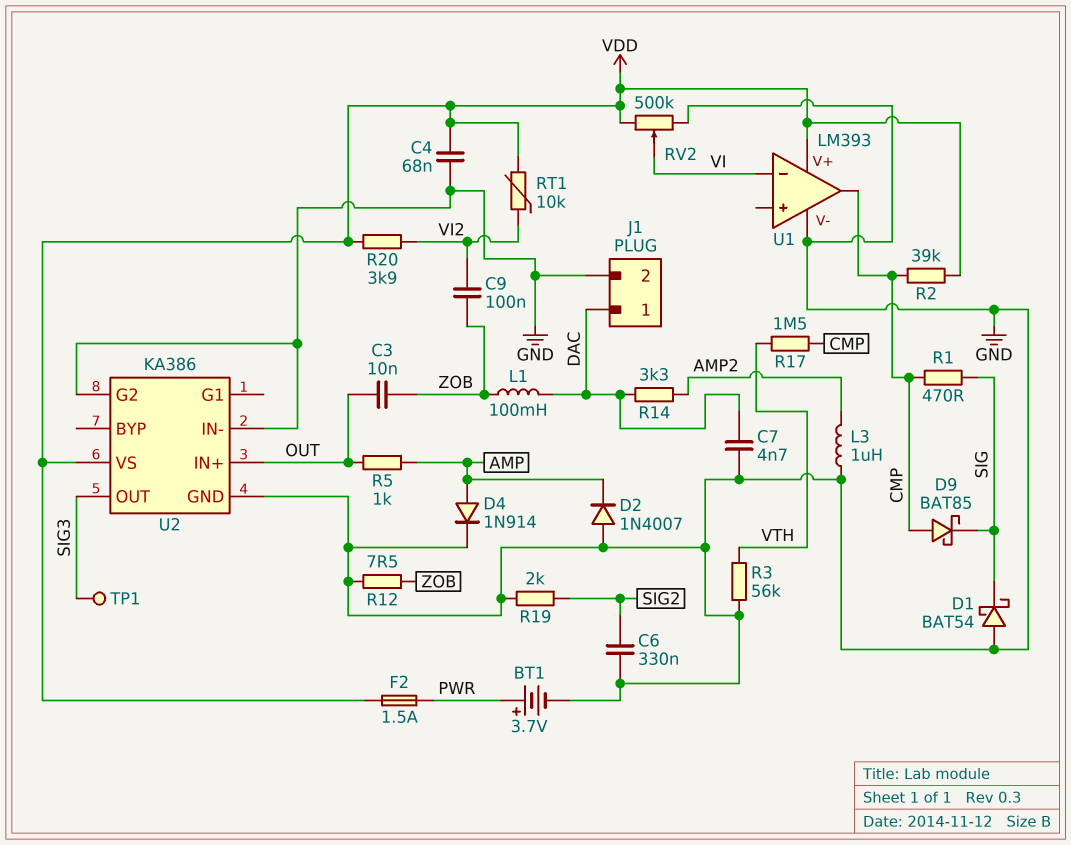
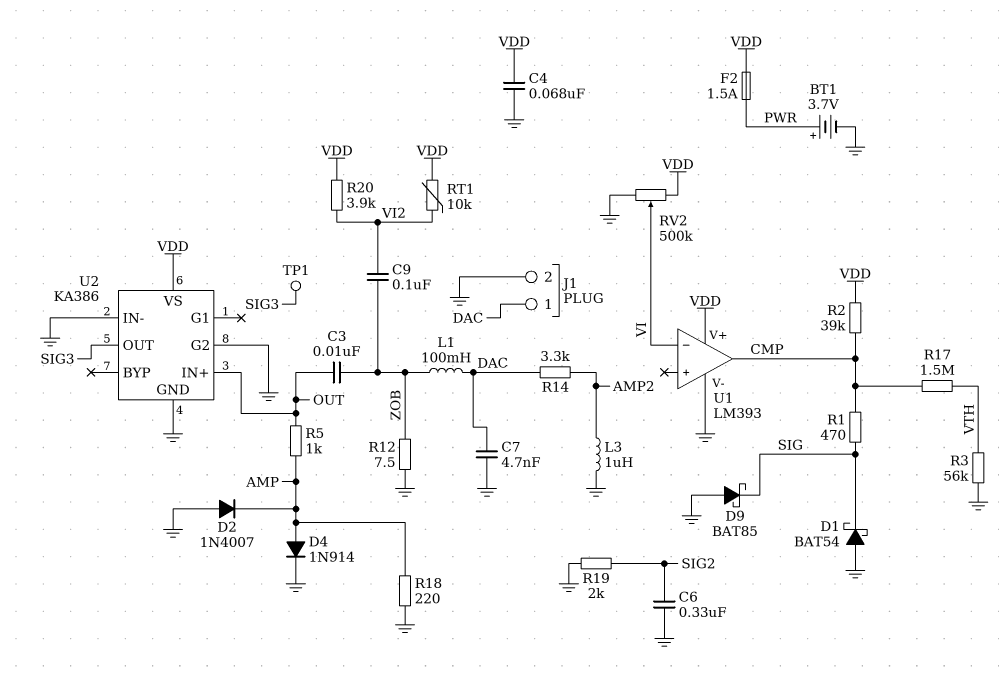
D9: schottky BAT85 (A CMP, K SIG) -> schottky BAT85 (A GND, K SIG)
R18: none -> 220 (AMP, GND)

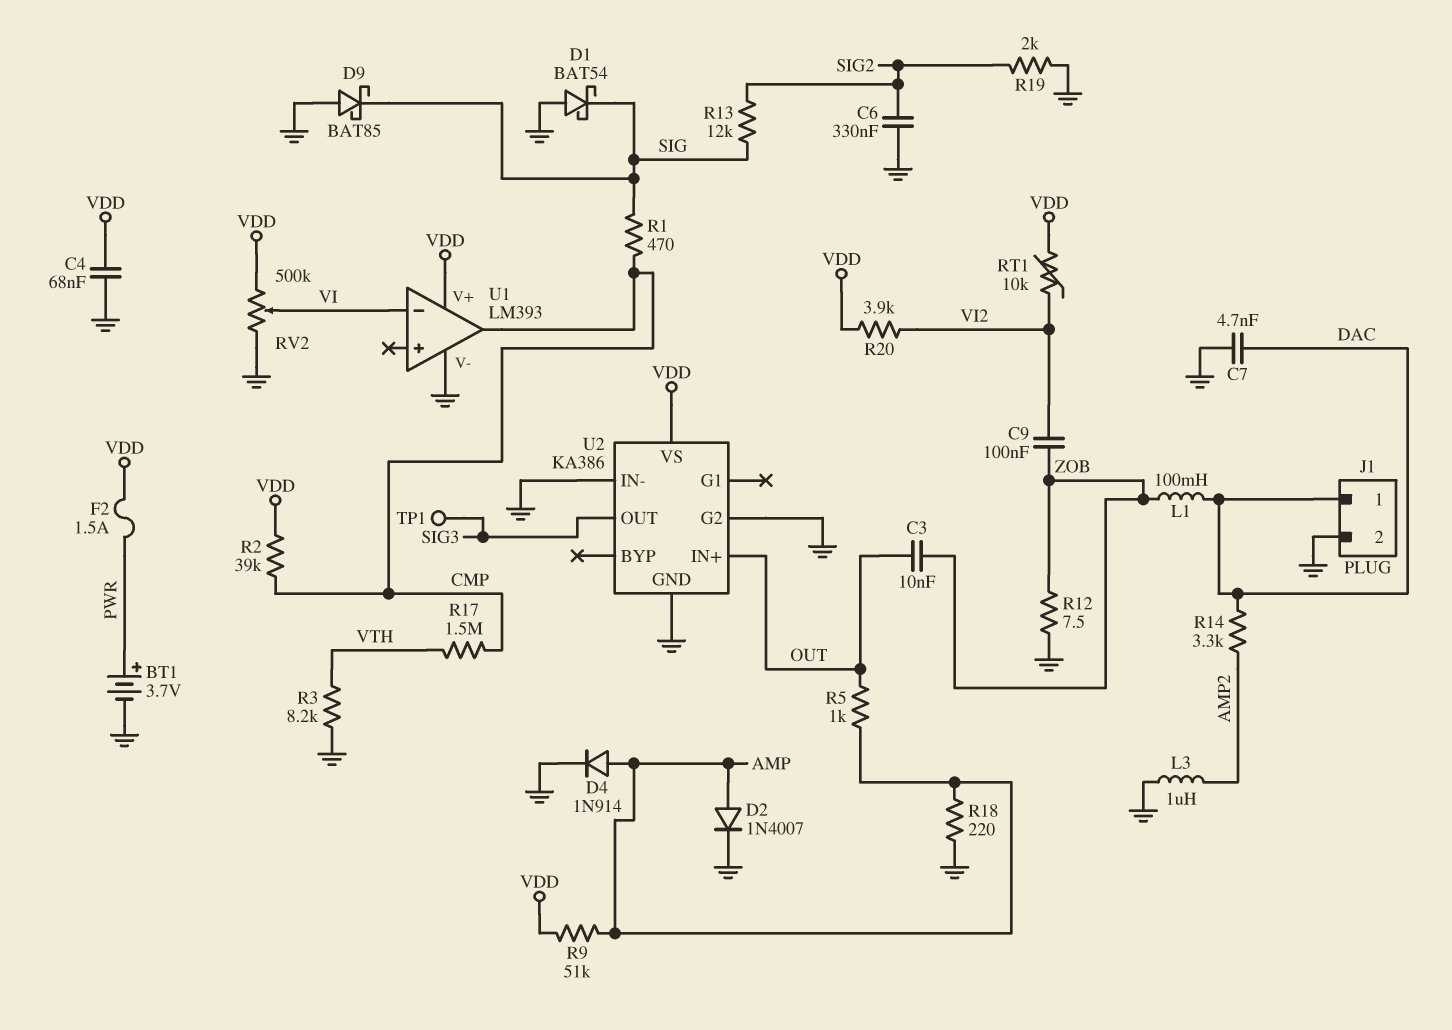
D2: diode 1N4007 (A GND, K AMP) -> diode 1N4007 (A AMP, K GND)
R3: 56k (GND, VTH) -> 8.2k (GND, VTH)
R9: none -> 51k (AMP, VDD)
R13: none -> 12k (SIG, SIG2)

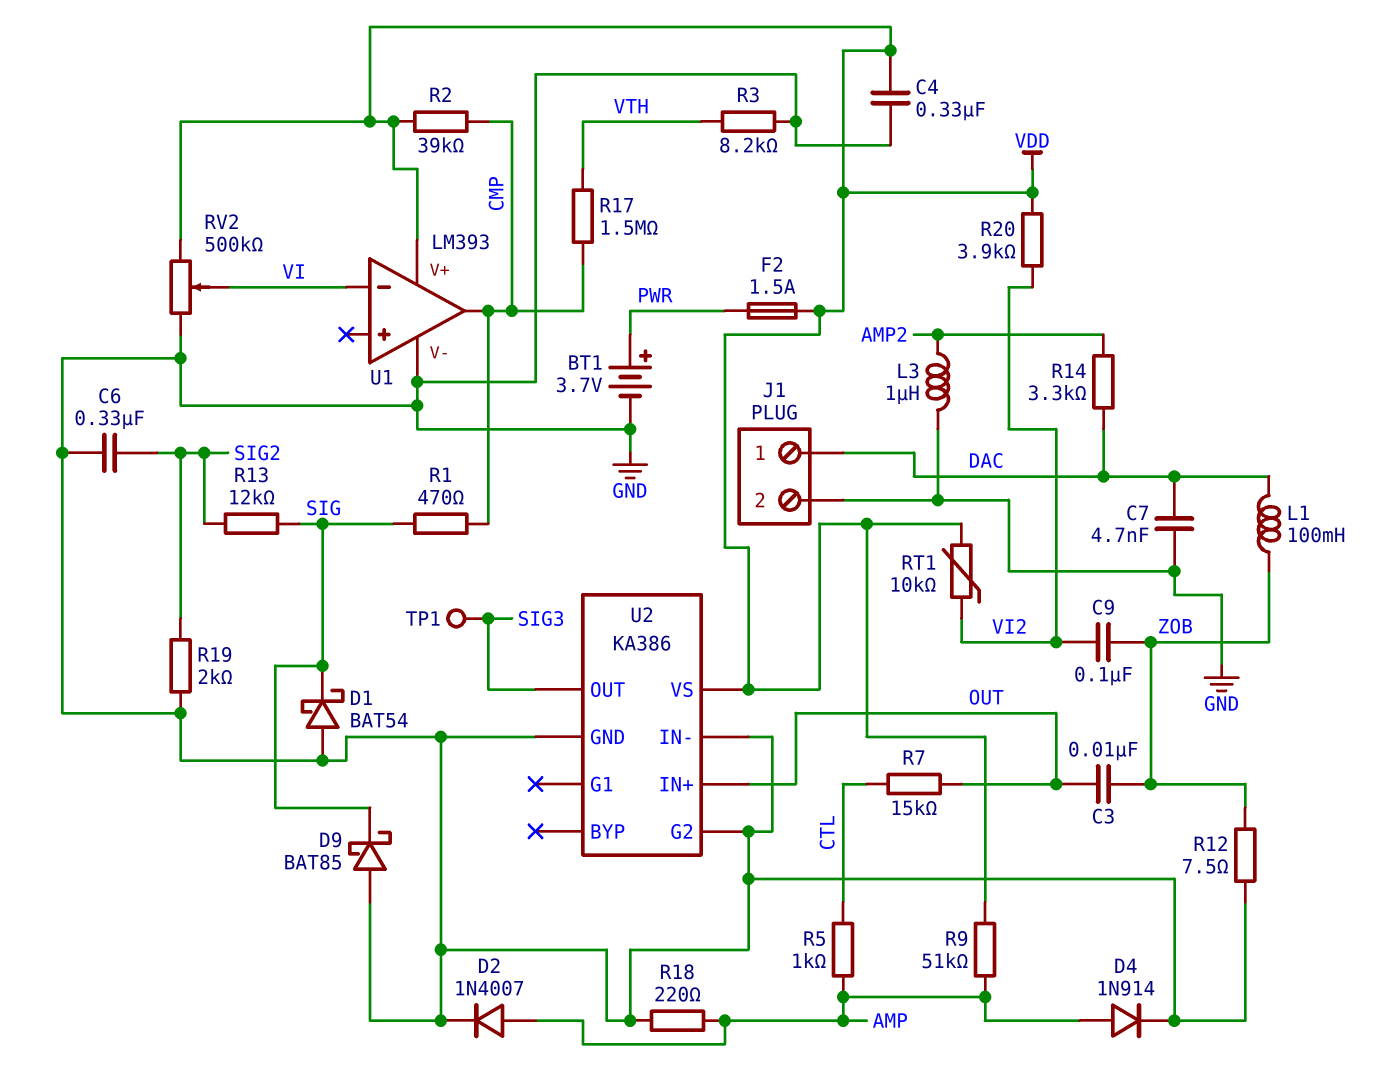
C4: 68nF (GND, VDD) -> 330nF (GND, VDD)
R5: 1k (AMP, OUT) -> 1k (AMP, CTL)
R7: none -> 15k (CTL, OUT)

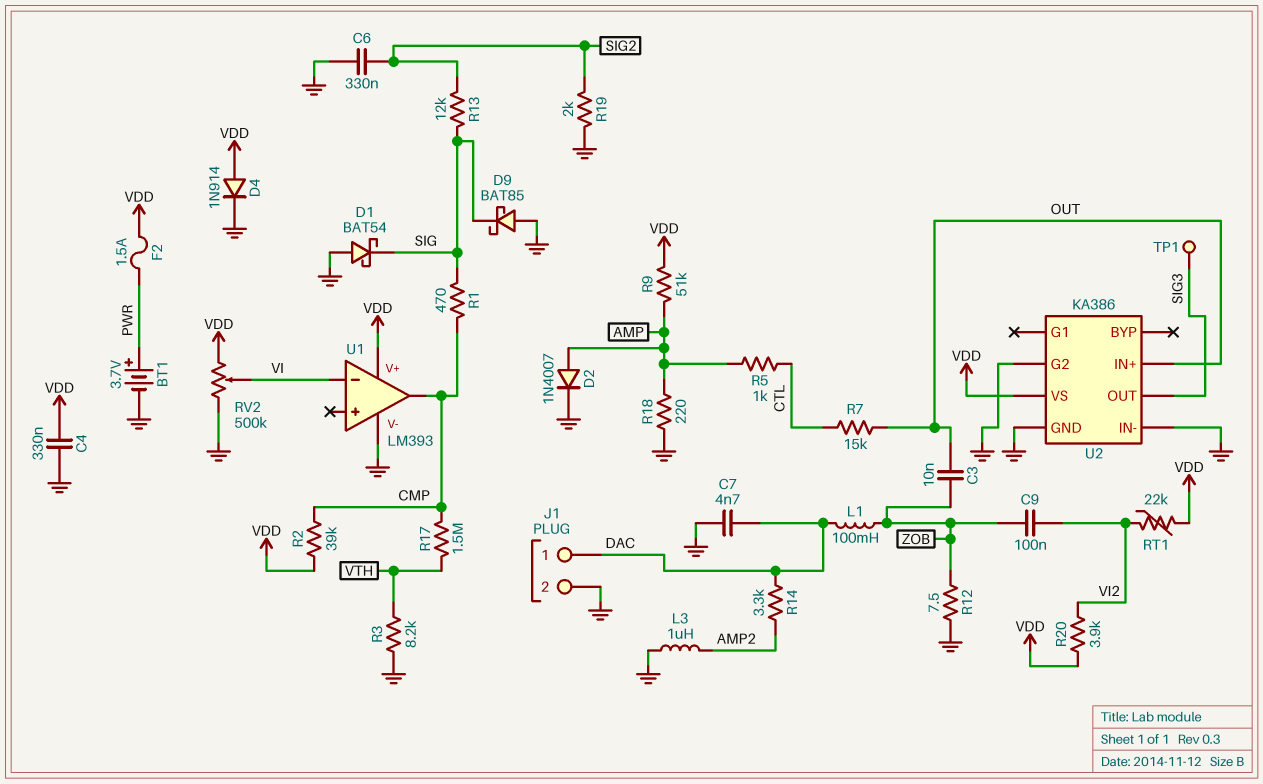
D4: diode 1N914 (A AMP, K GND) -> diode 1N914 (A VDD, K GND)
RT1: 10k (VDD, VI2) -> 22k (VDD, VI2)

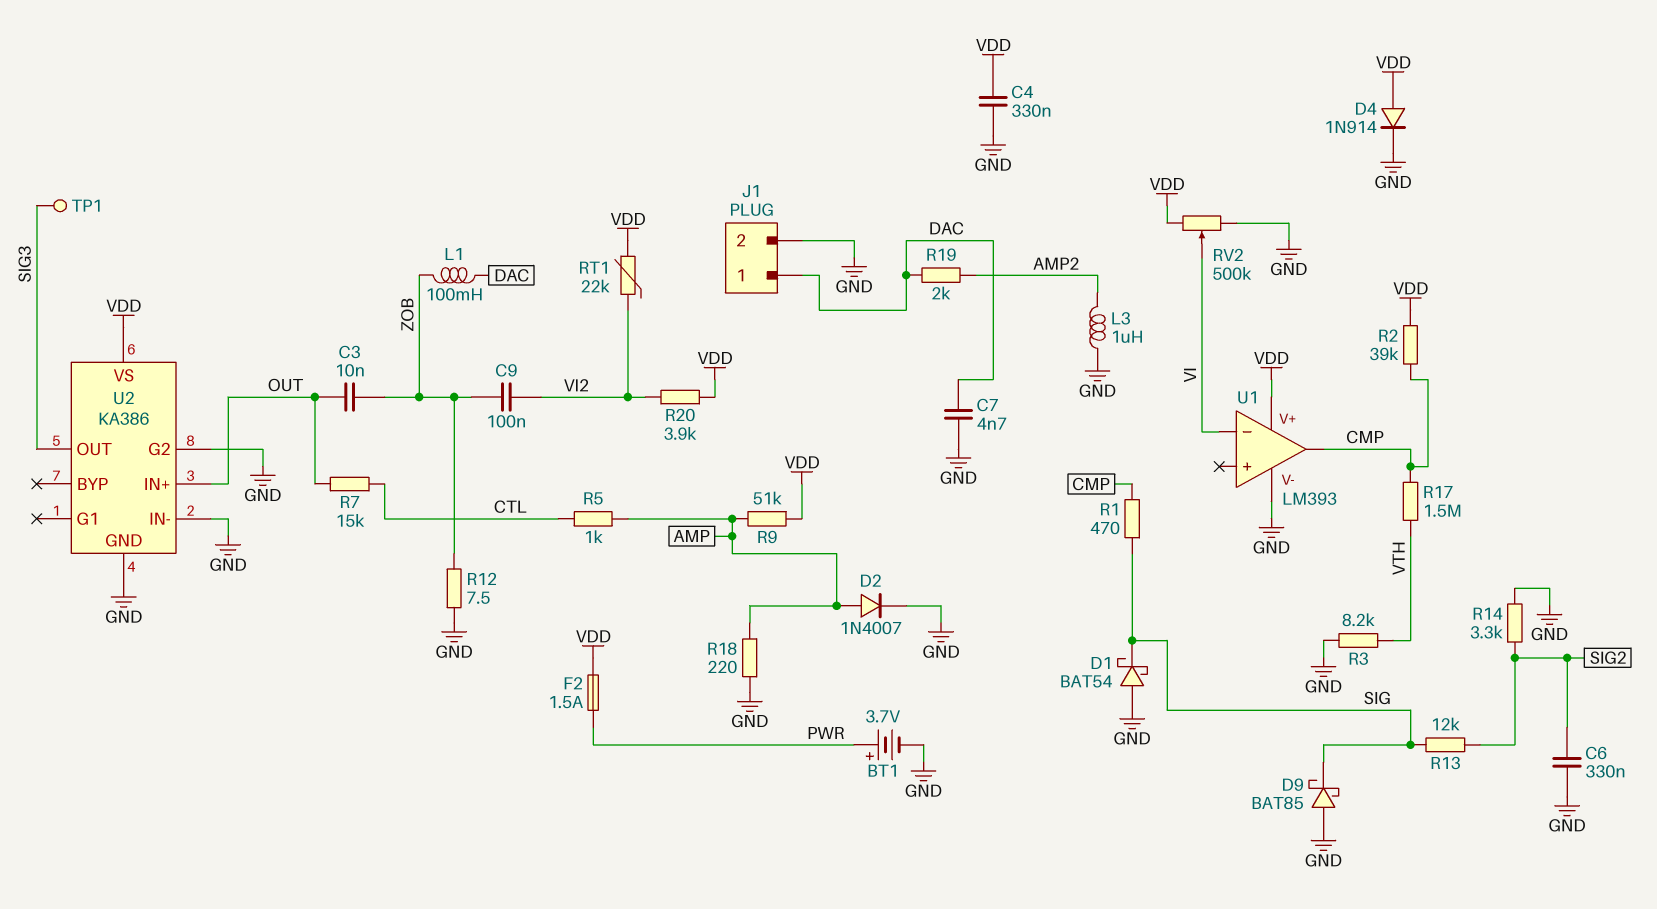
R14: 3.3k (AMP2, DAC) -> 3.3k (GND, SIG2)
R19: 2k (GND, SIG2) -> 2k (AMP2, DAC)

